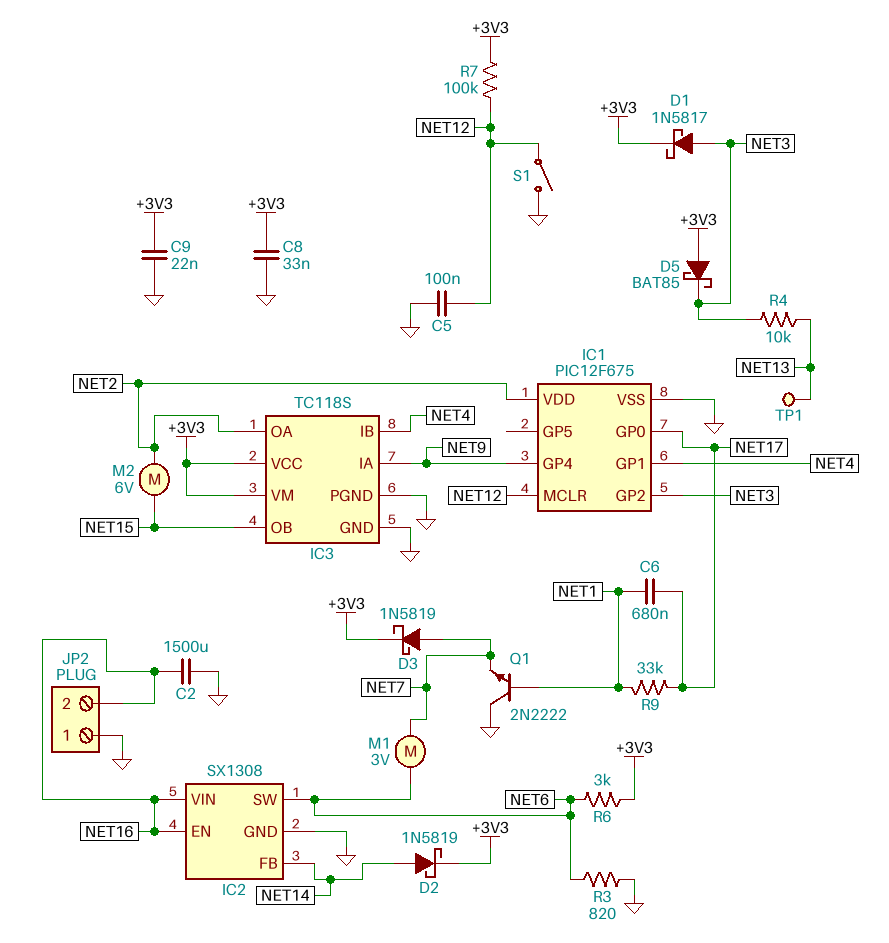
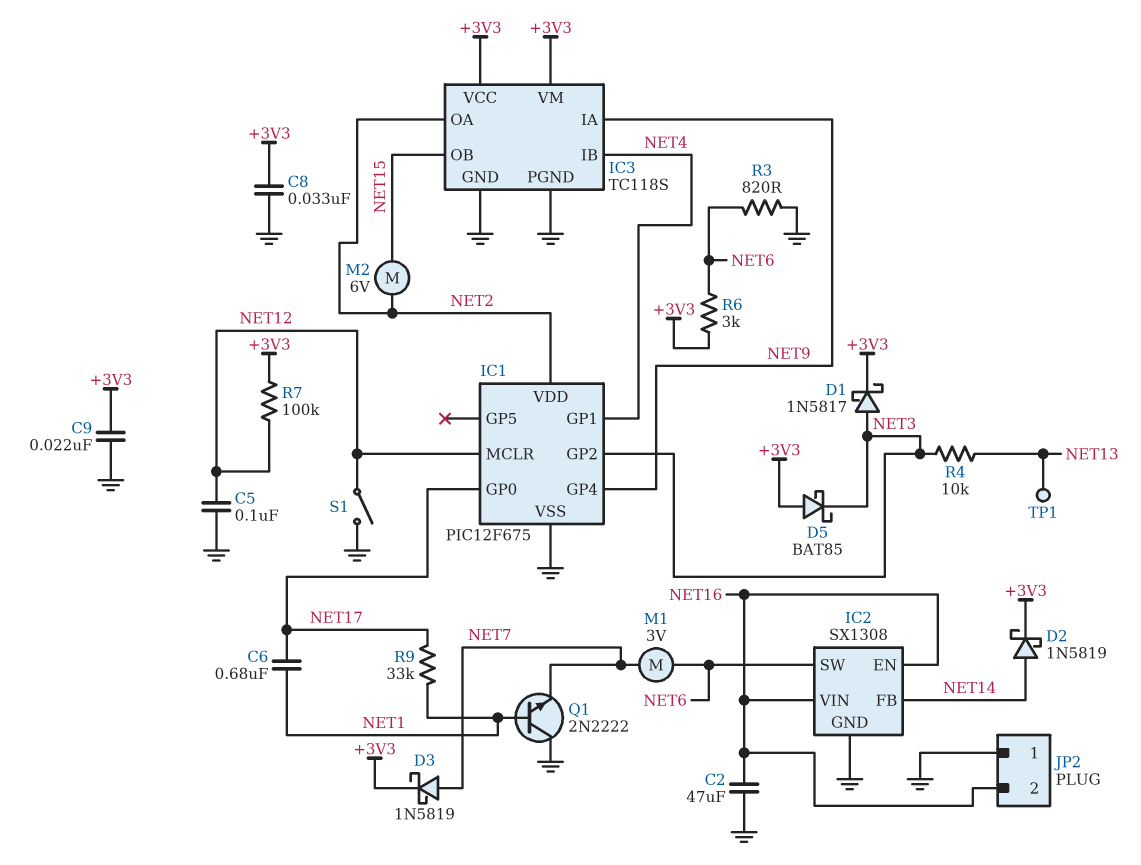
C2: 1500uF (GND, NET16) -> 47uF (GND, NET16)

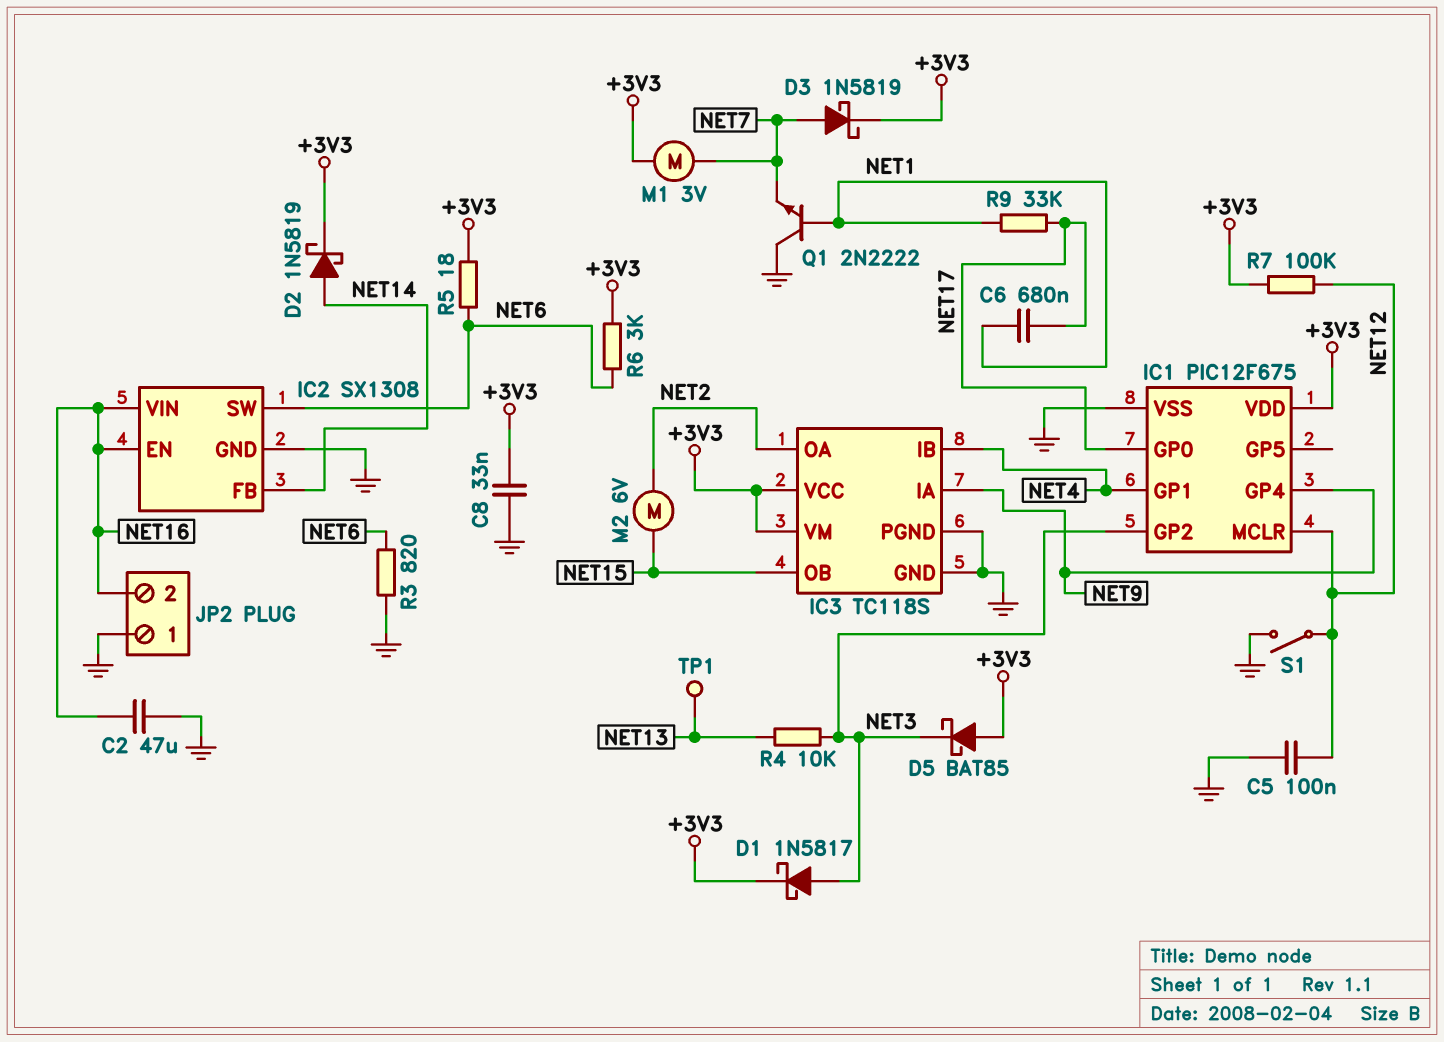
C9: 22nF (+3V3, GND) -> none
IC1 pin VDD: NET2 -> +3V3
M1: motor 3V (NET6, NET7) -> motor 3V (+3V3, NET7)
R5: none -> 18 (+3V3, NET6)

